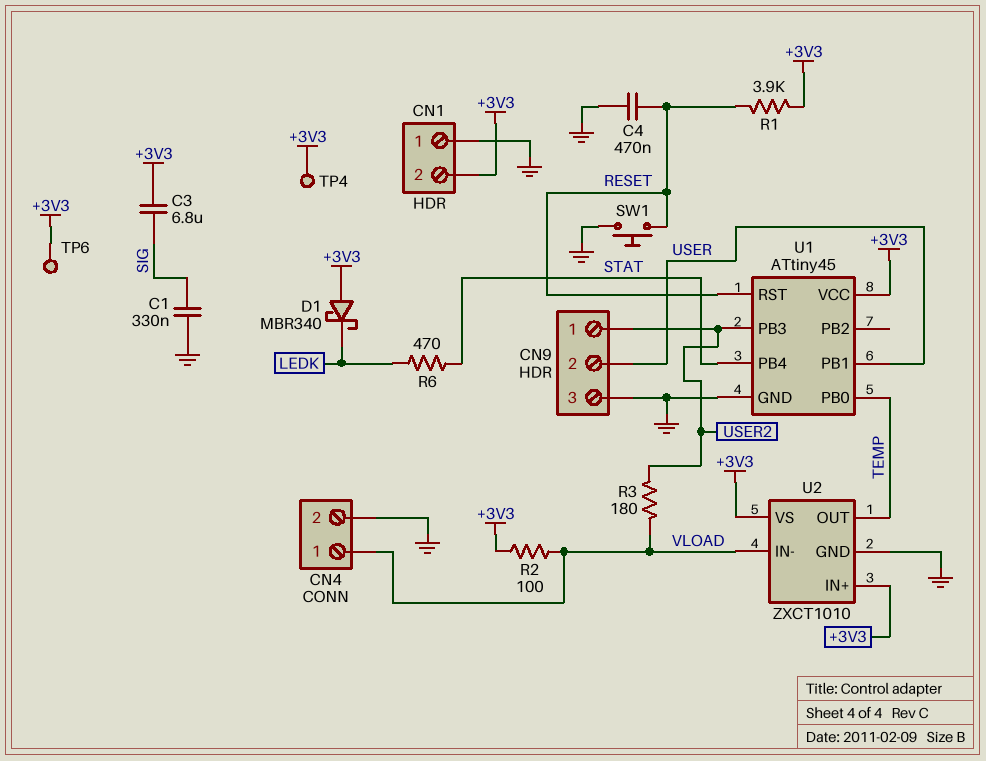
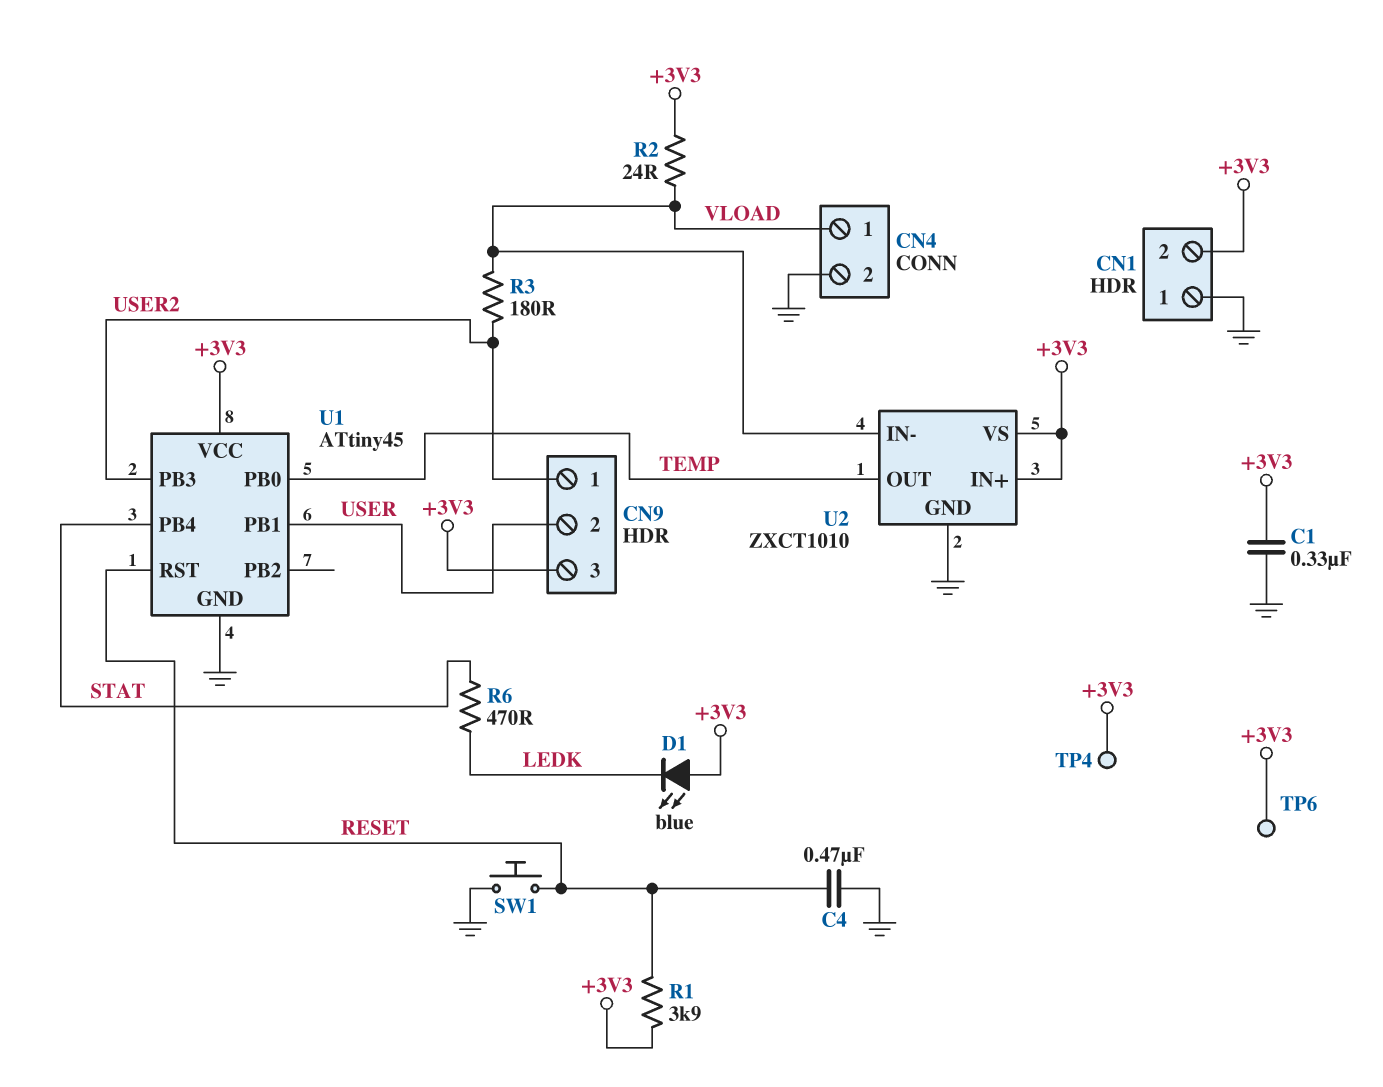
C1: 330nF (GND, SIG) -> 330nF (+3V3, GND)
C3: 6.8uF (+3V3, SIG) -> none
CN9 pin 3: GND -> +3V3
D1: schottky MBR340 (A +3V3, K LEDK) -> LED blue (A +3V3, K LEDK)
R2: 100 (+3V3, VLOAD) -> 24 (+3V3, VLOAD)

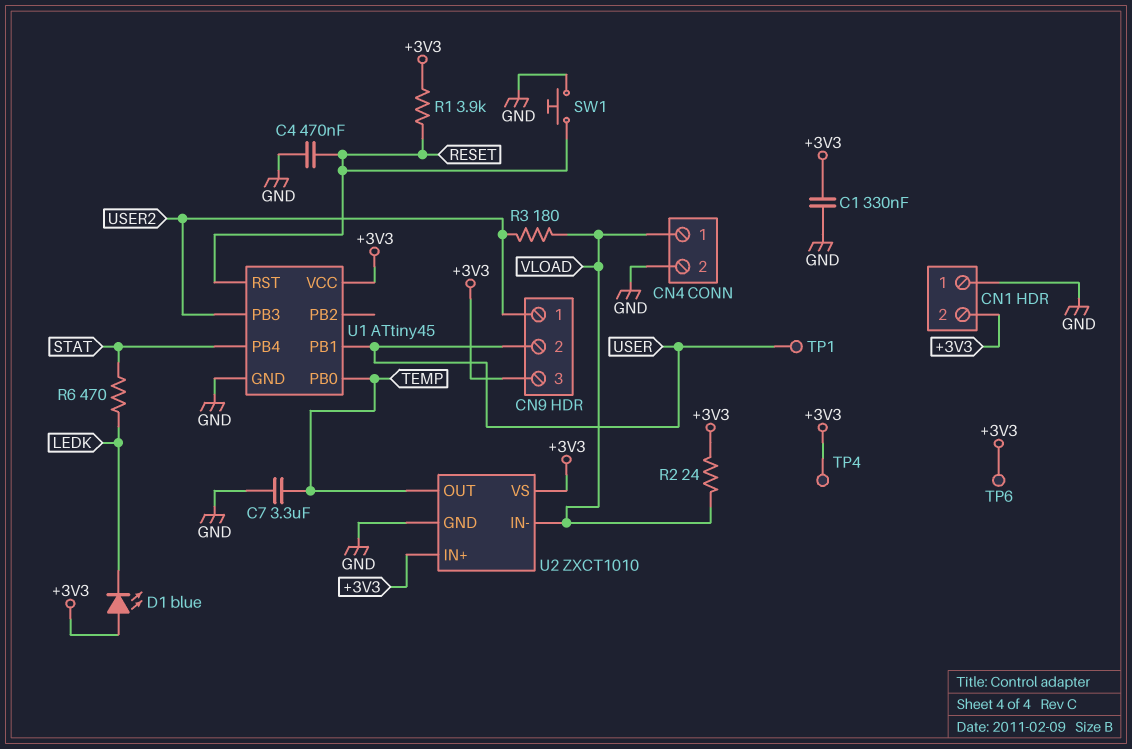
C7: none -> 3.3uF (GND, TEMP)
TP1: none -> test point (USER)

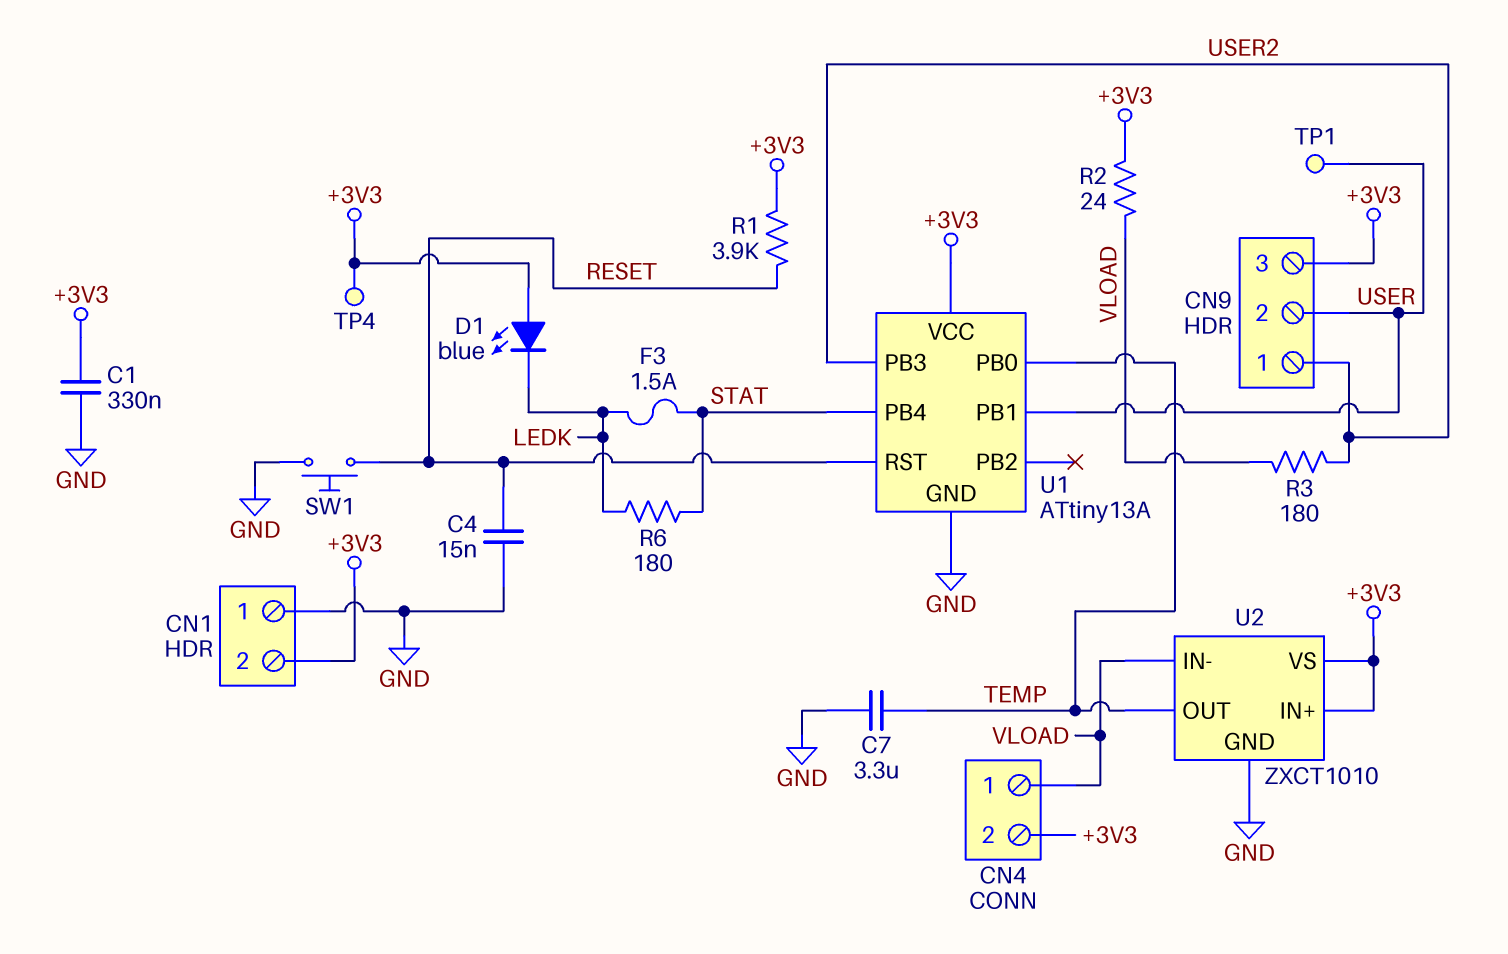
C4: 470nF (GND, RESET) -> 15nF (GND, RESET)
CN4 pin 2: GND -> +3V3
F3: none -> 1.5A (LEDK, STAT)
R6: 470 (LEDK, STAT) -> 180 (LEDK, STAT)
TP6: test point (+3V3) -> none
U1: ATtiny45 -> ATtiny13A

